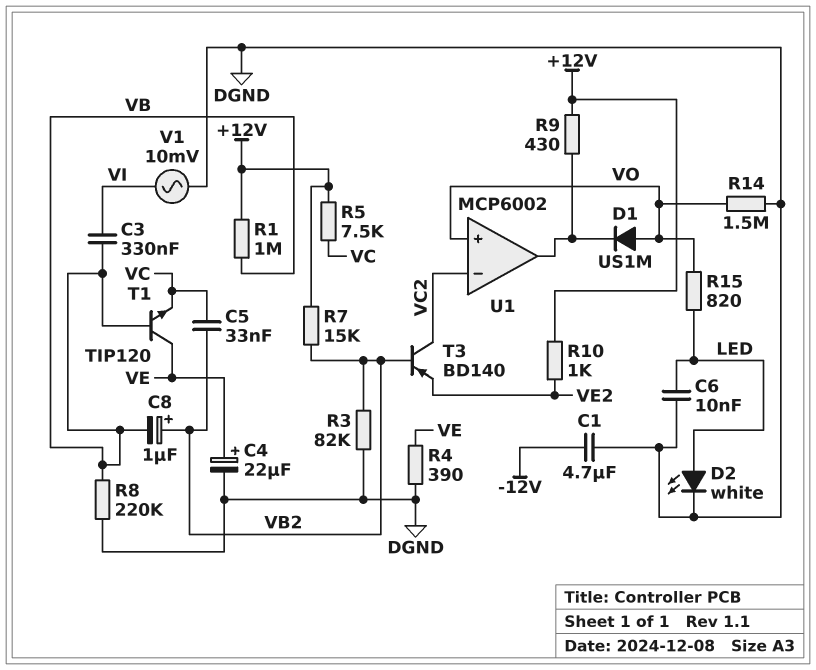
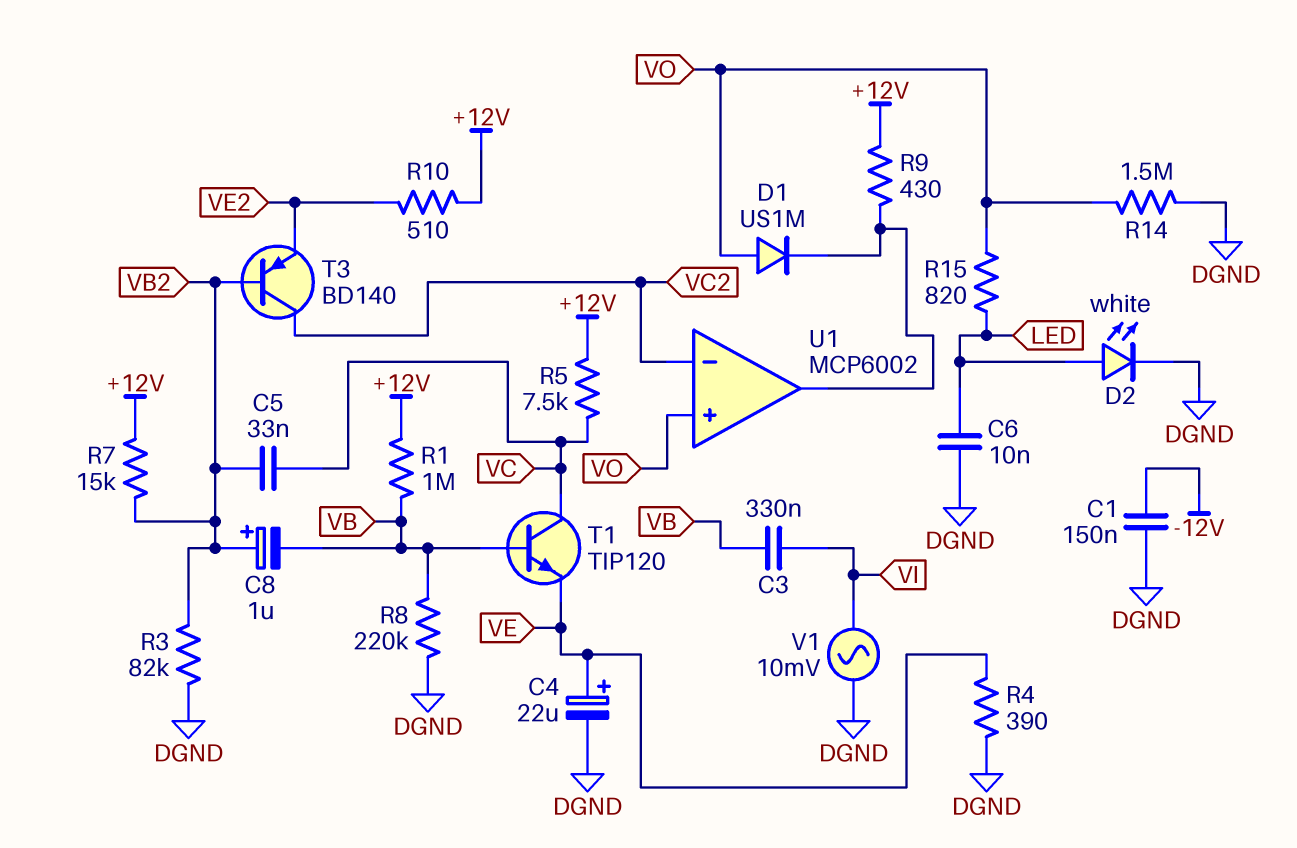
C1: 4.7uF (-12V, DGND) -> 150nF (-12V, DGND)
R10: 1k (+12V, VE2) -> 510 (+12V, VE2)
T1: NPN TIP120 (B VB, C VE, E VC) -> NPN TIP120 (B VB, C VC, E VE)

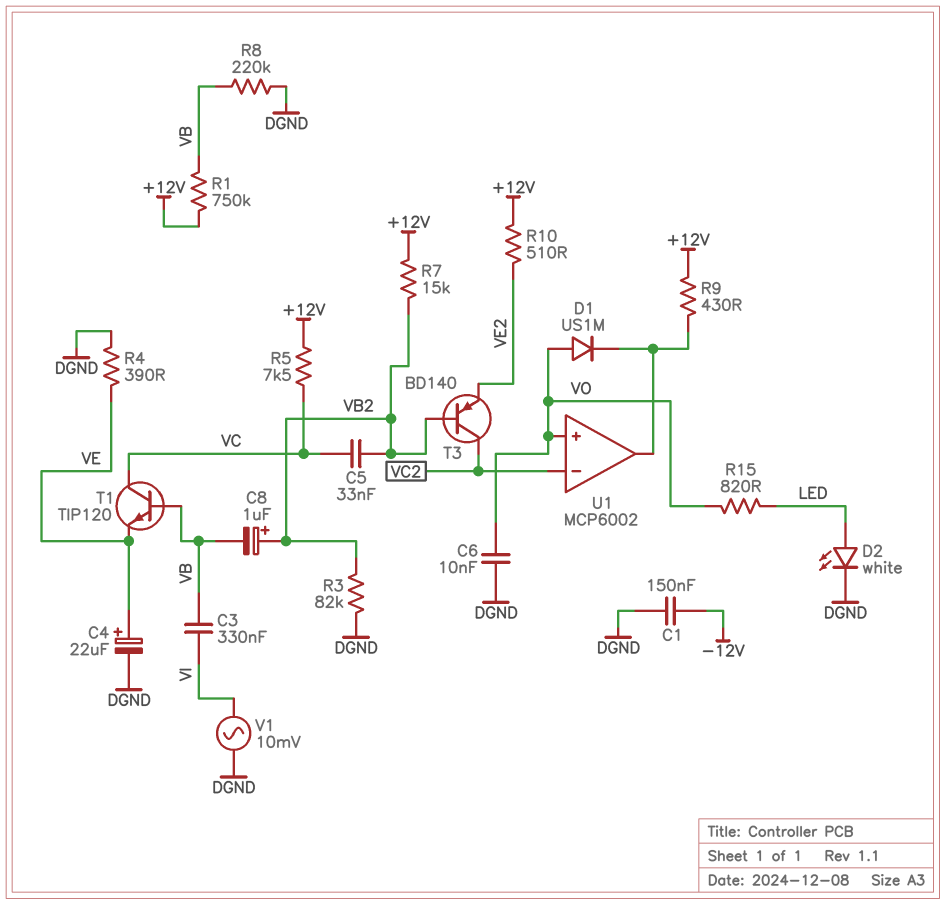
C6: 10nF (DGND, LED) -> 10nF (DGND, VO)
R1: 1M (+12V, VB) -> 750k (+12V, VB)
R14: 1.5M (DGND, VO) -> none

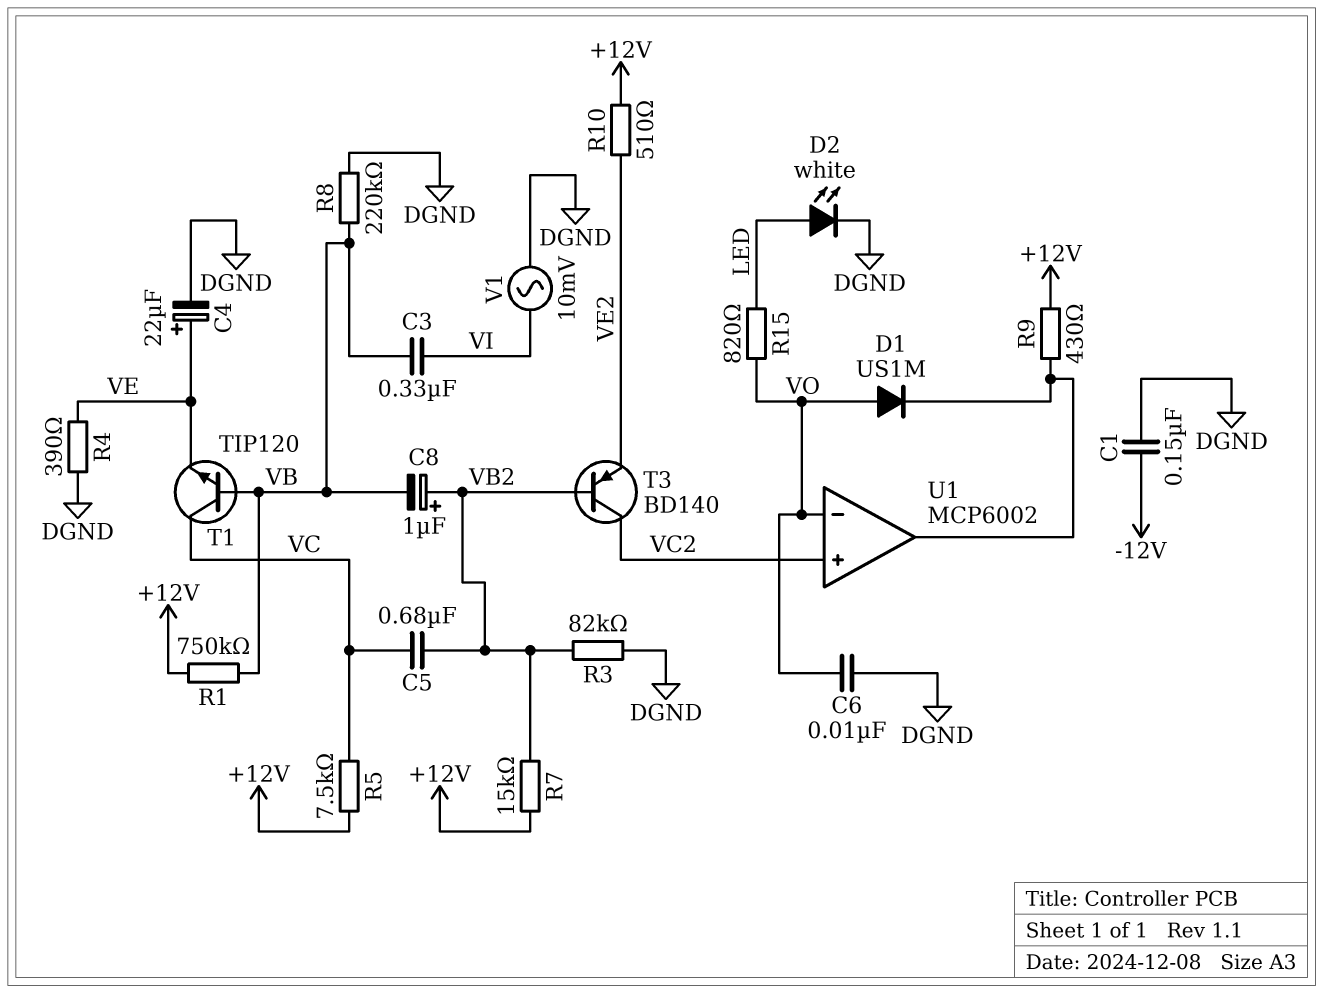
C5: 33nF (VB2, VC) -> 680nF (VB2, VC)
U1 pin in+: VO -> VC2
U1 pin in-: VC2 -> VO

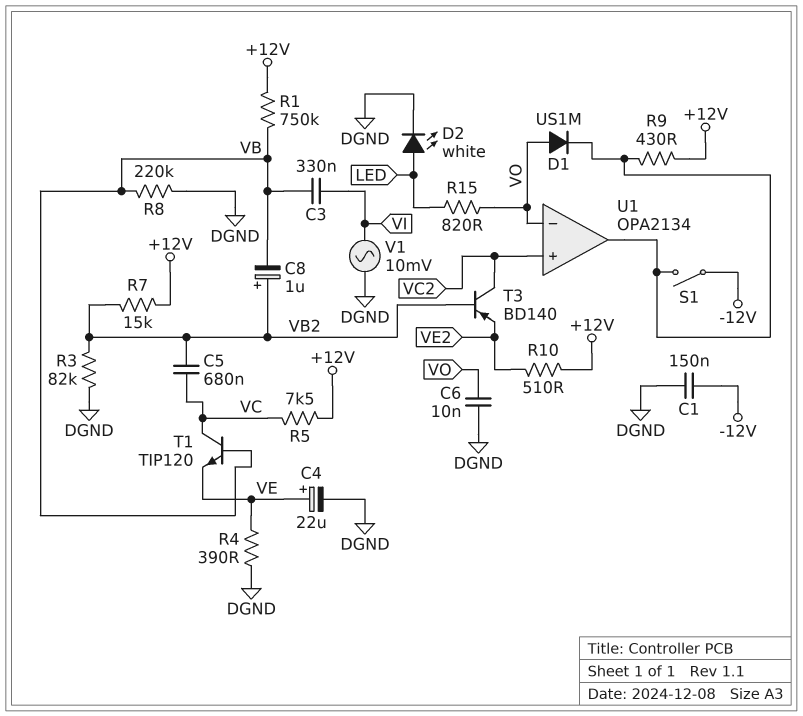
S1: none -> switch (-12V, U1/out)
U1: MCP6002 -> OPA2134

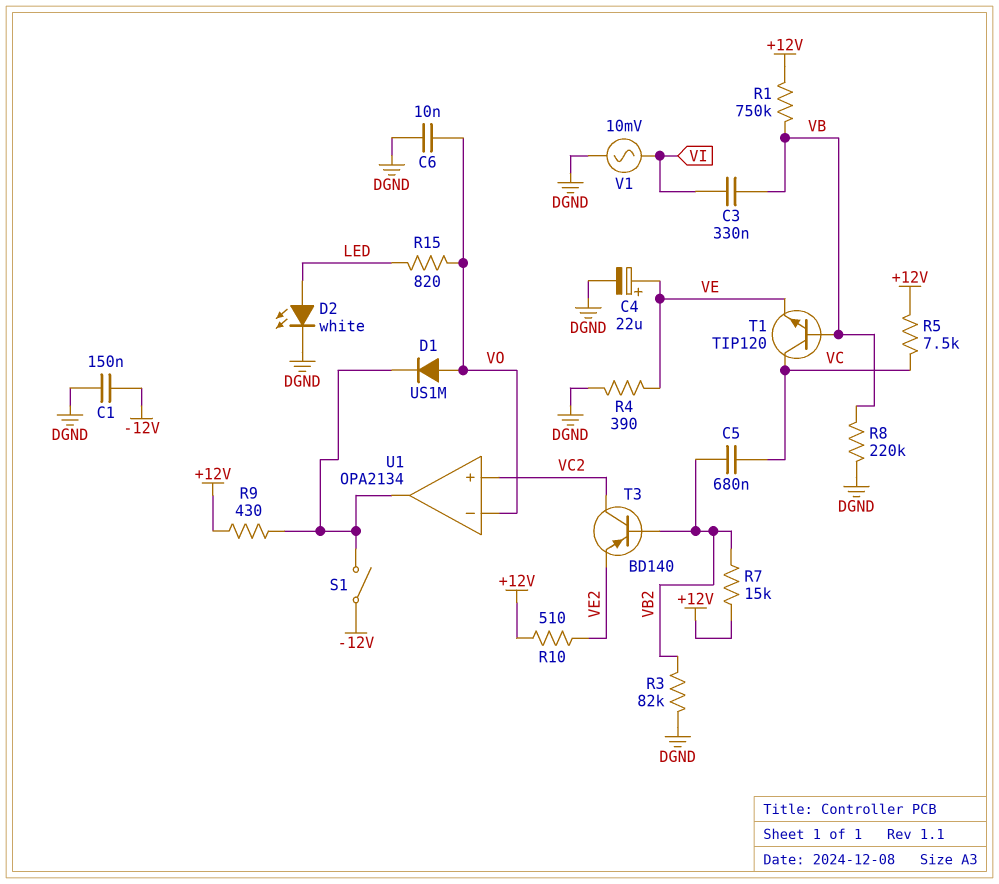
C8: 1uF (plus VB2, minus VB) -> none

